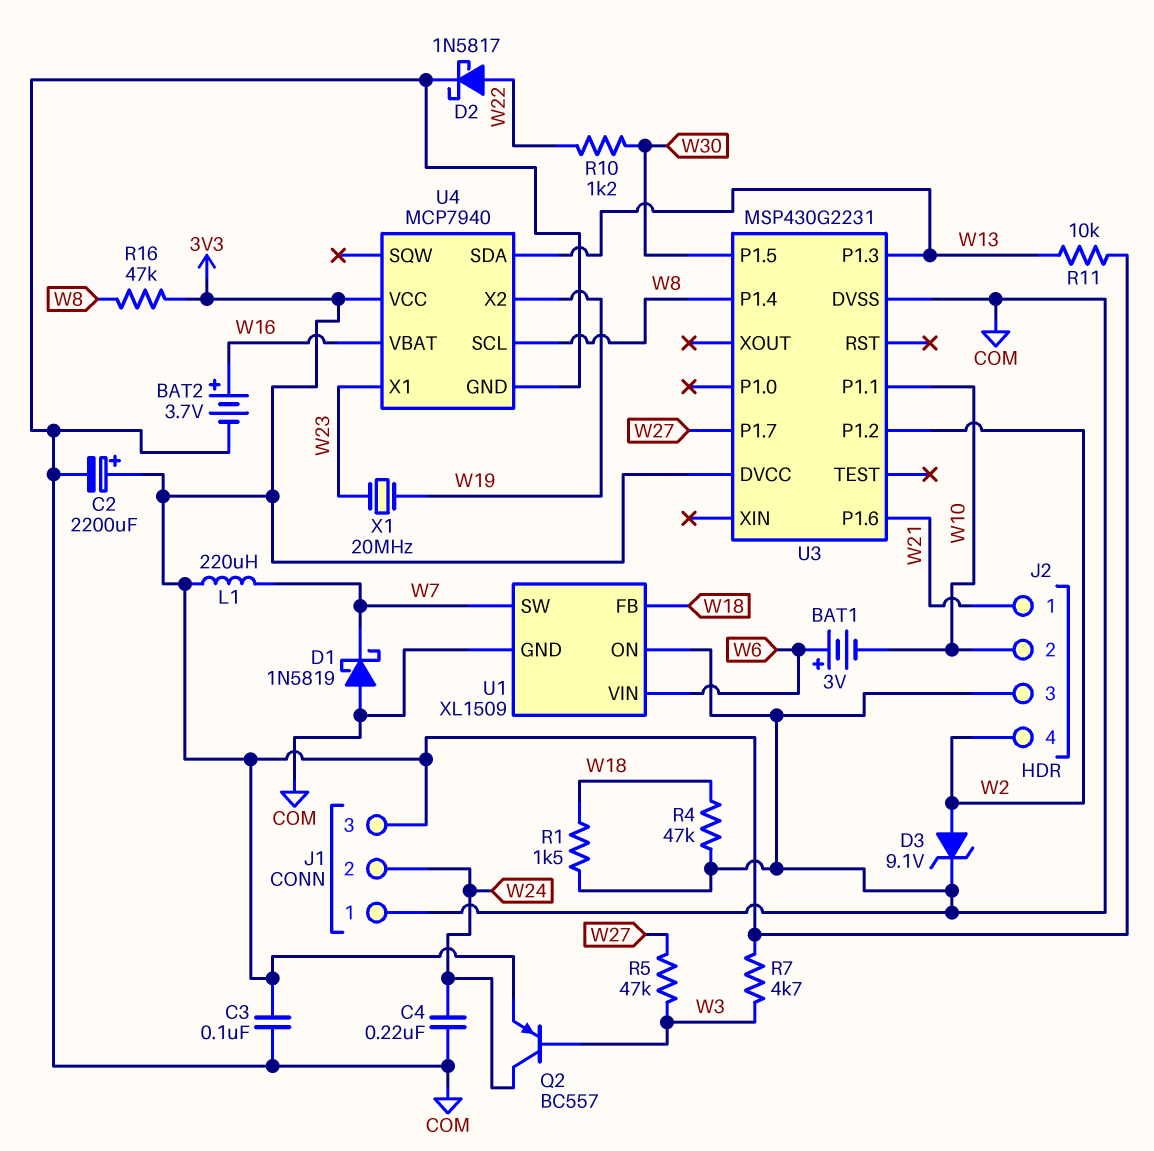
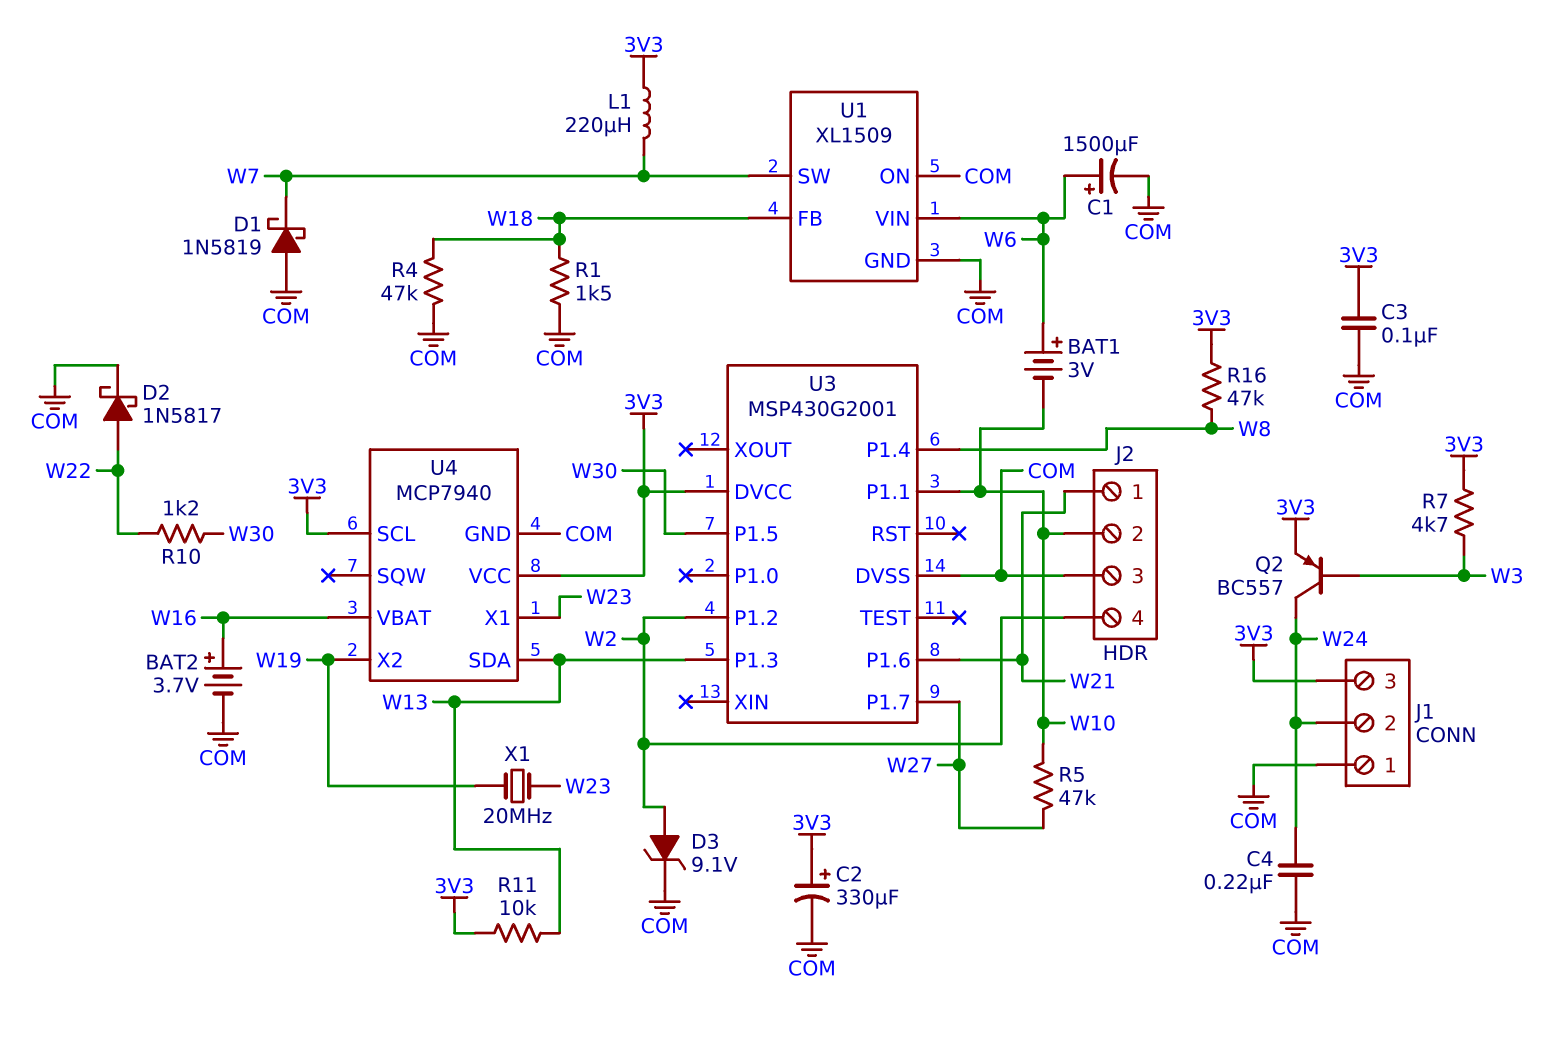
C1: none -> 1500uF (plus W6, minus COM)
C2: 2200uF (plus 3V3, minus COM) -> 330uF (plus 3V3, minus COM)
R5: 47k (W3, W27) -> 47k (W10, W27)
U3: MSP430G2231 -> MSP430G2001
U4 pin SCL: W8 -> 3V3

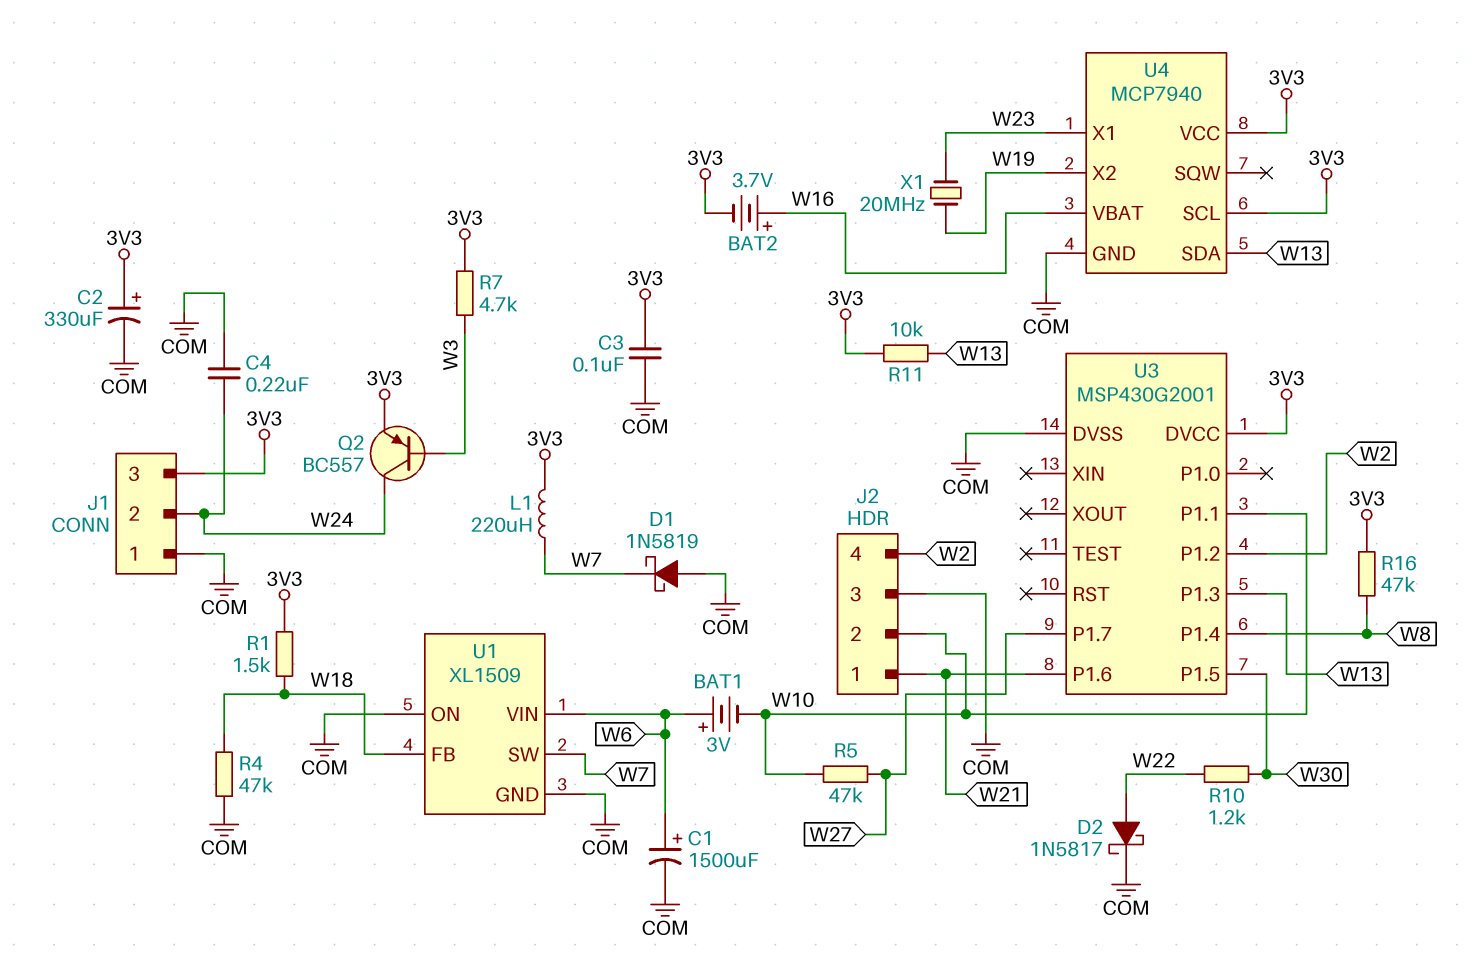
BAT2: 3.7V (plus W16, minus COM) -> 3.7V (plus W16, minus 3V3)
D3: zener 9.1V (A W2, K COM) -> none
R1: 1.5k (COM, W18) -> 1.5k (3V3, W18)

